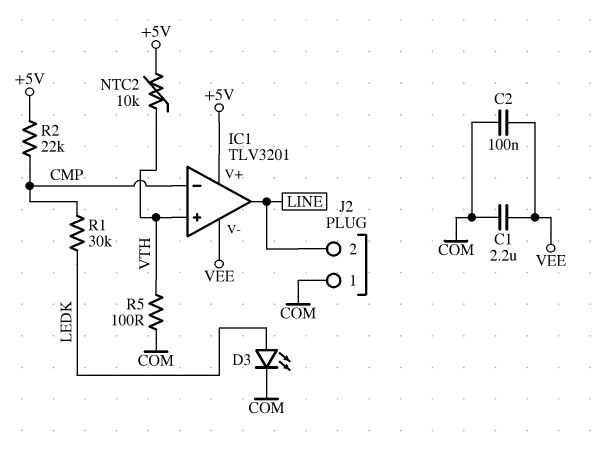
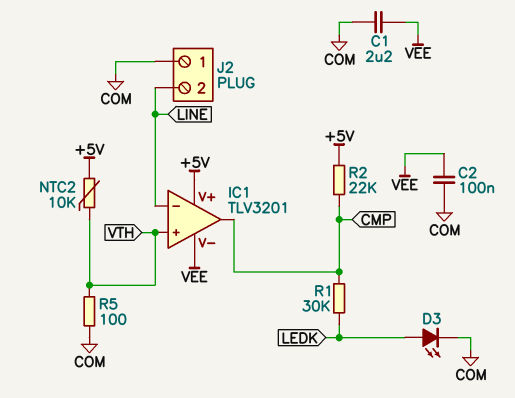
IC1 pin in-: CMP -> LINE
IC1 pin out: LINE -> CMP

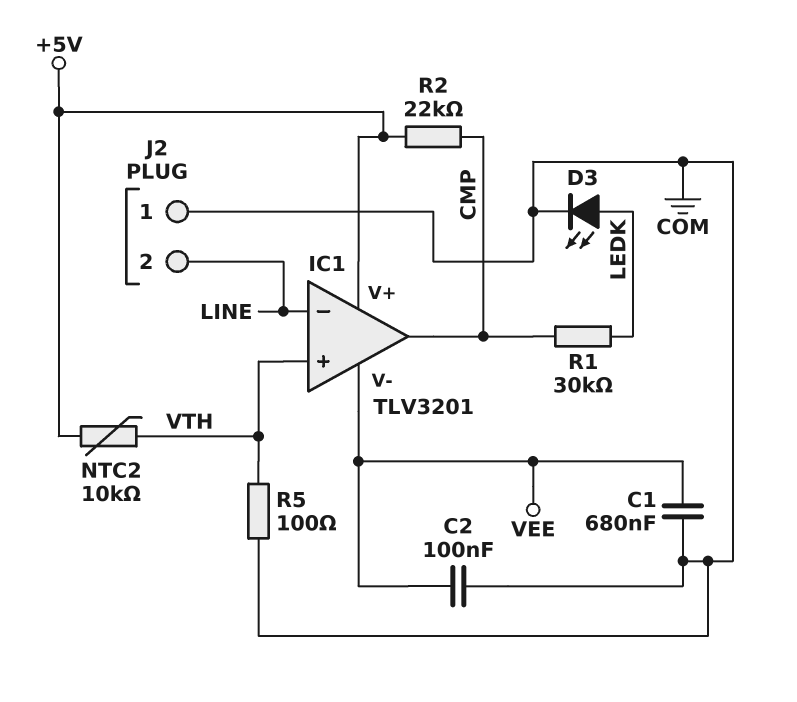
C1: 2.2uF (COM, VEE) -> 680nF (COM, VEE)

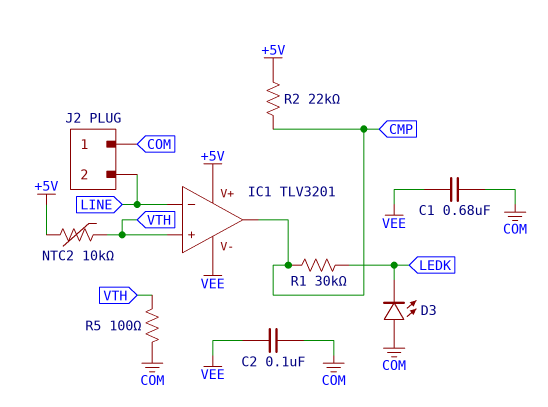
D3: LED (A LEDK, K COM) -> LED (A COM, K LEDK)

